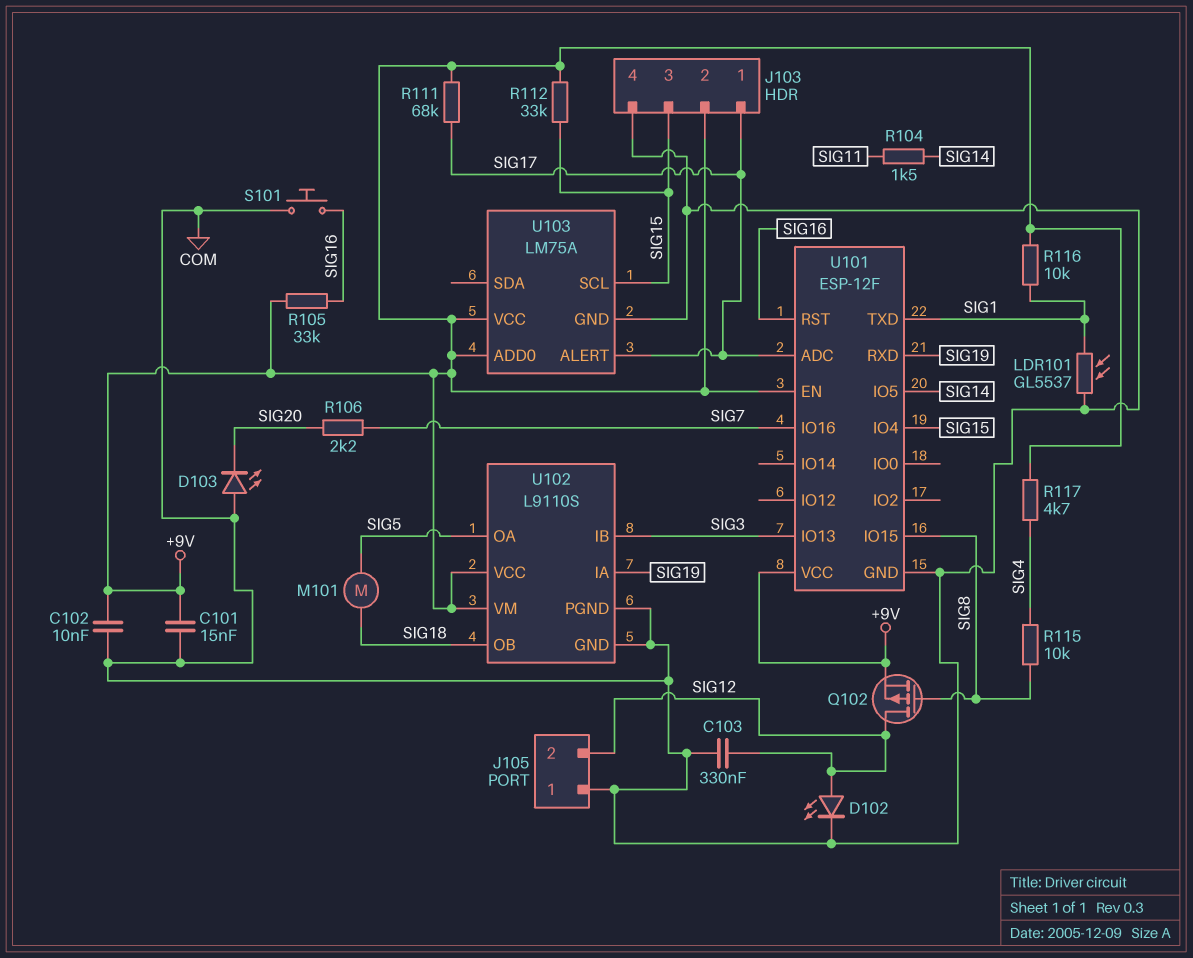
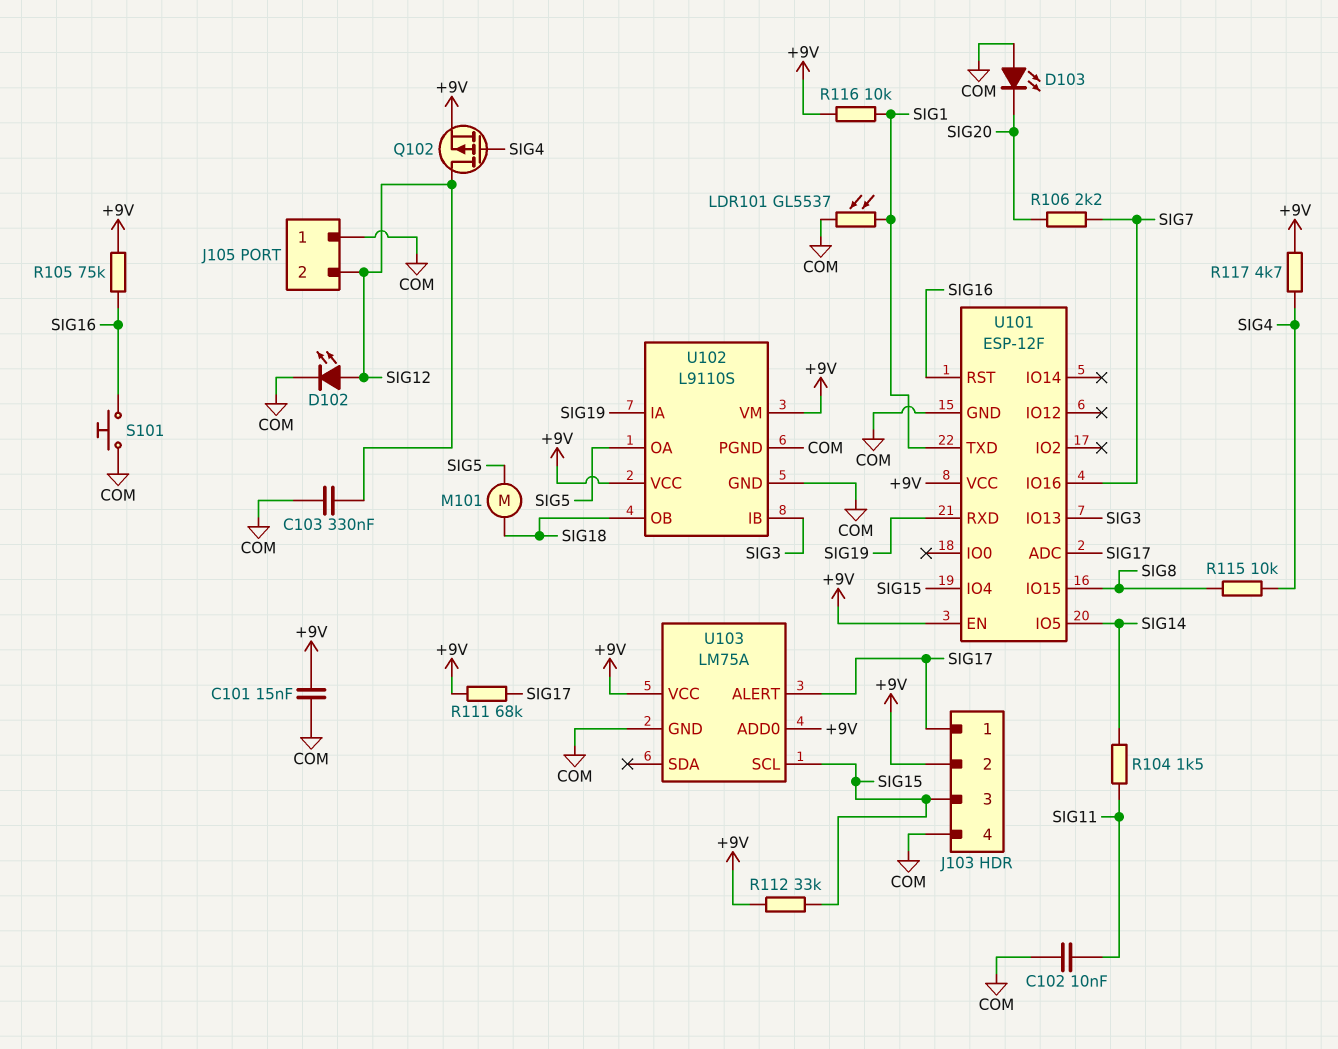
C102: 10nF (+9V, COM) -> 10nF (COM, SIG11)
Q102: PMOS (G SIG8, D SIG12, S +9V) -> PMOS (G SIG4, D SIG12, S +9V)
R105: 33k (+9V, SIG16) -> 75k (+9V, SIG16)

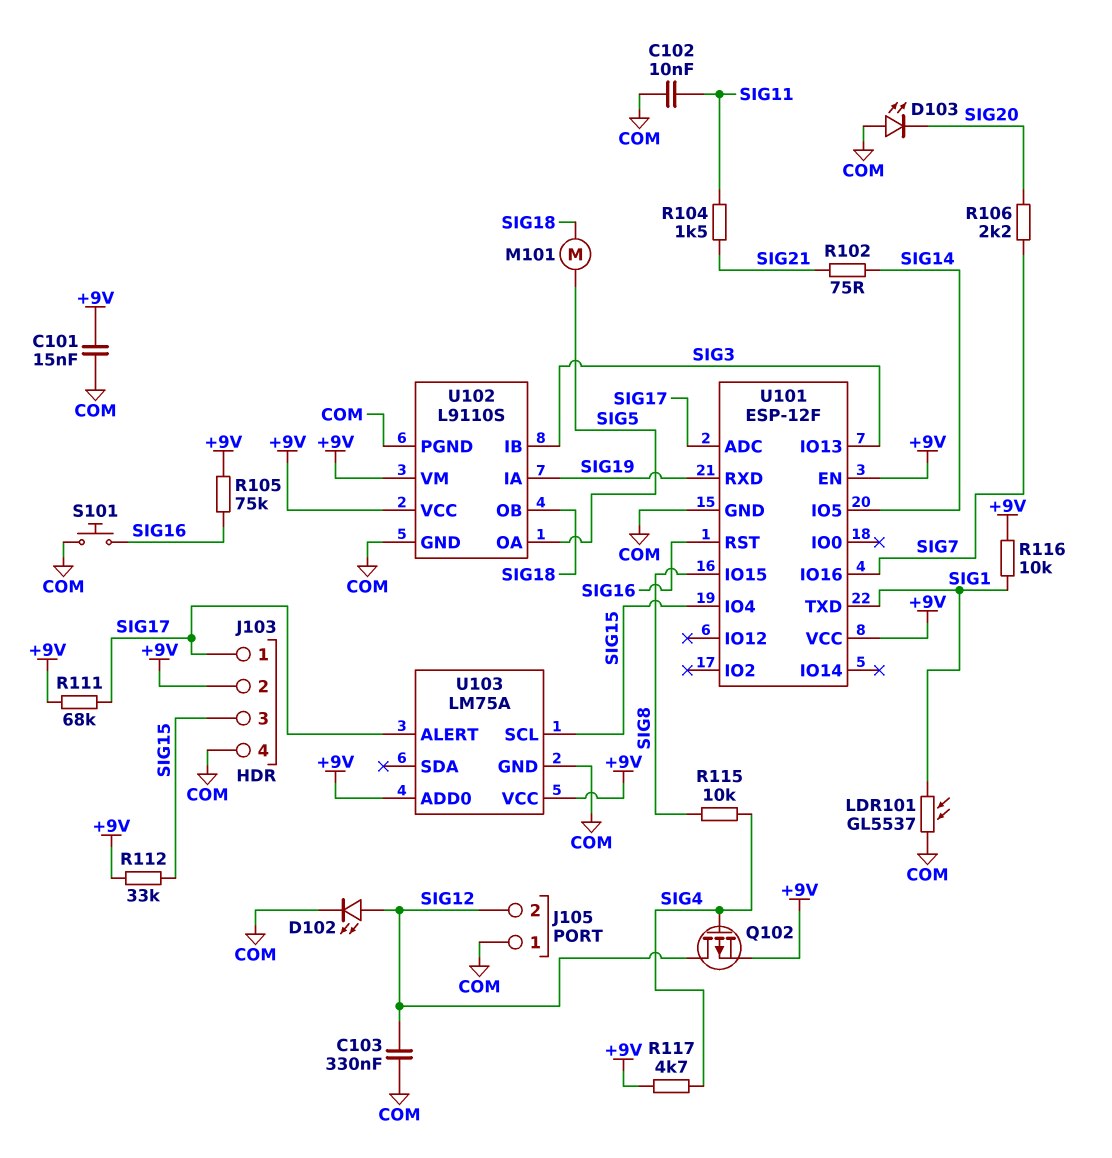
R102: none -> 75 (SIG14, SIG21)
R104: 1.5k (SIG11, SIG14) -> 1.5k (SIG11, SIG21)

